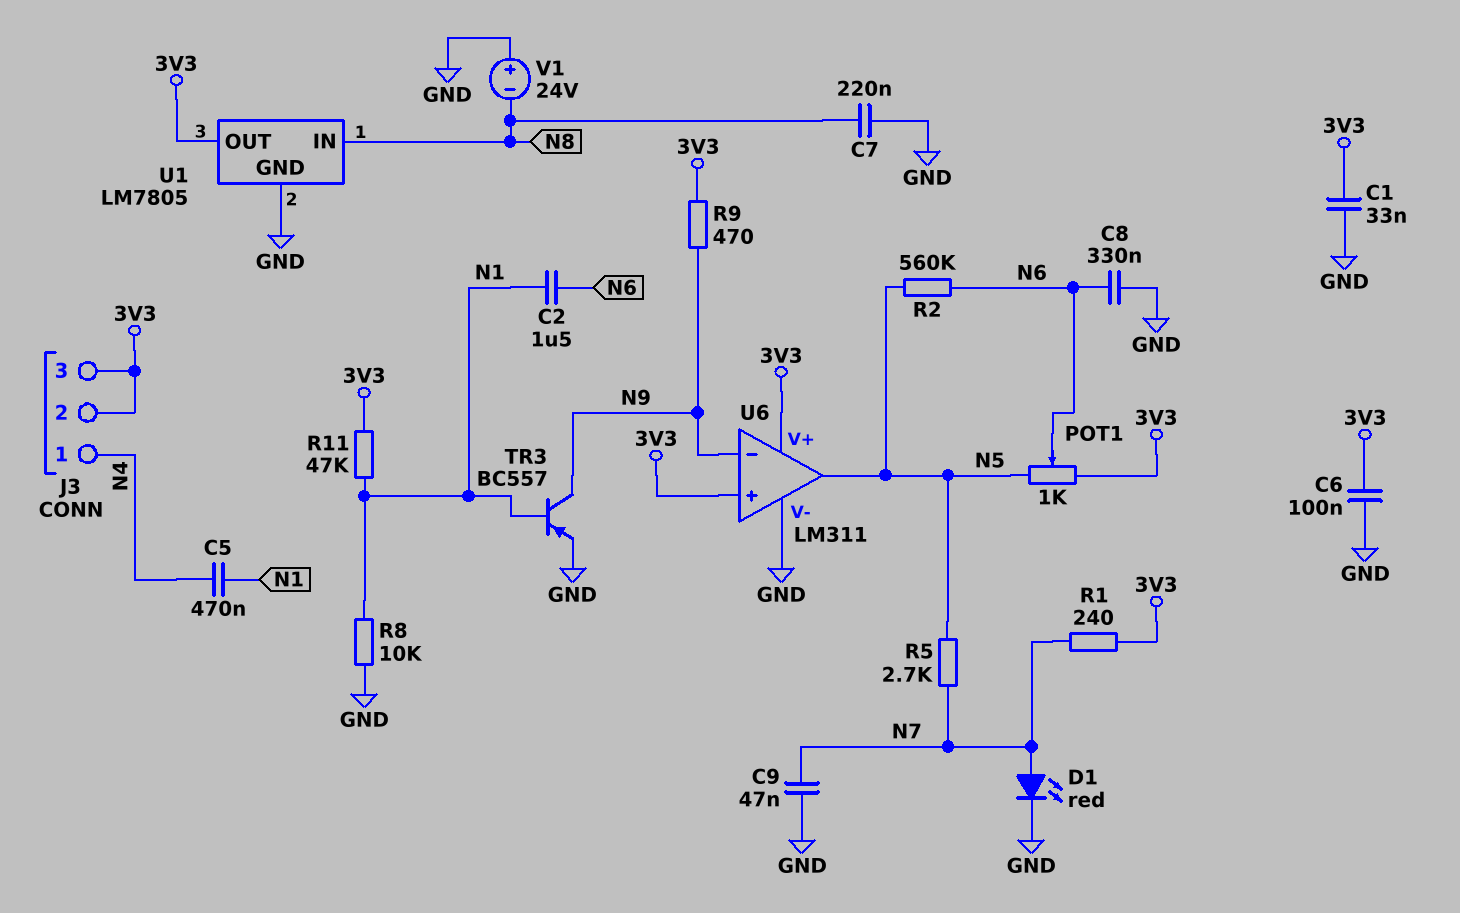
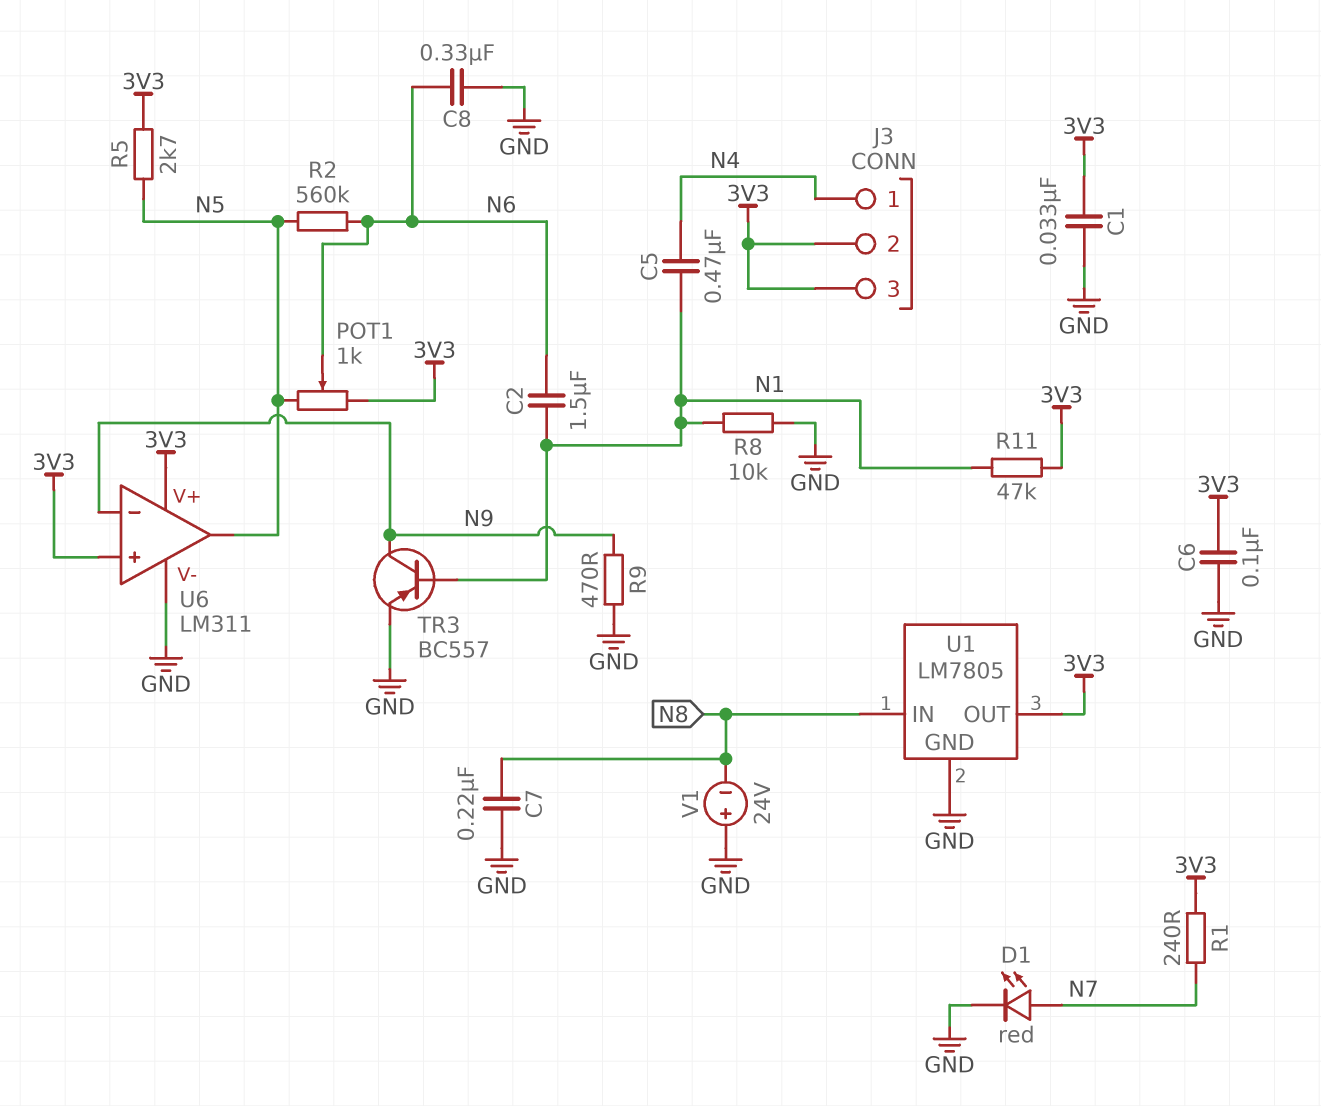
C9: 47nF (GND, N7) -> none
R5: 2.7k (N5, N7) -> 2.7k (3V3, N5)
R9: 470 (3V3, N9) -> 470 (GND, N9)

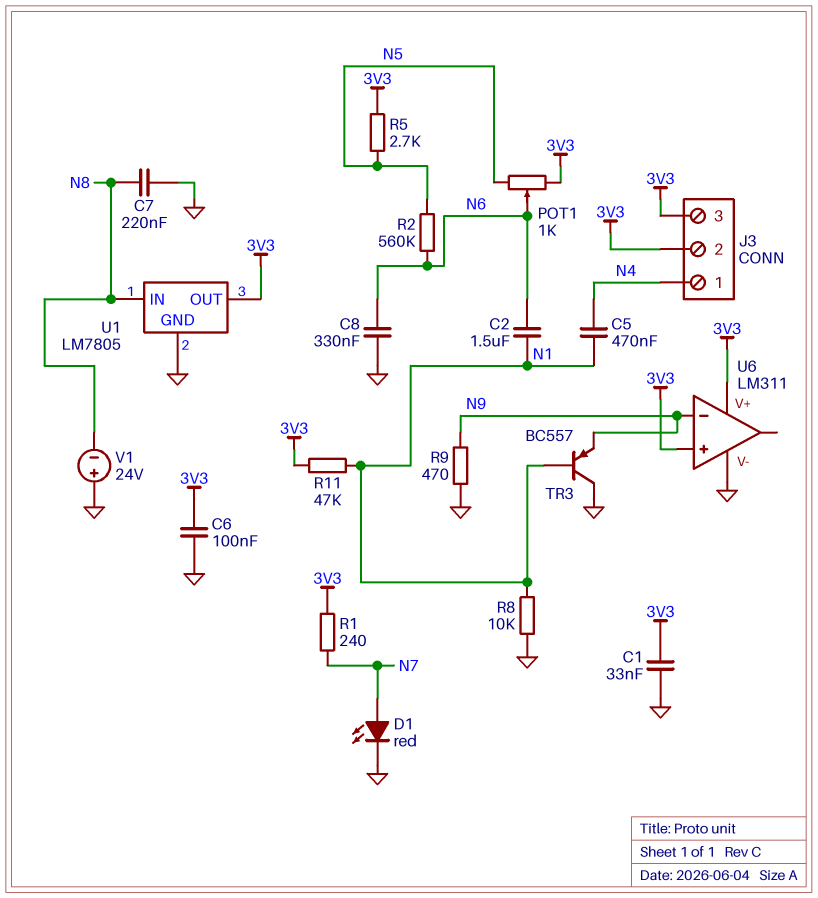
TR3: PNP BC557 (B N1, C N9, E GND) -> PNP BC557 (B N1, C GND, E N9)
U6 pin out: N5 -> none

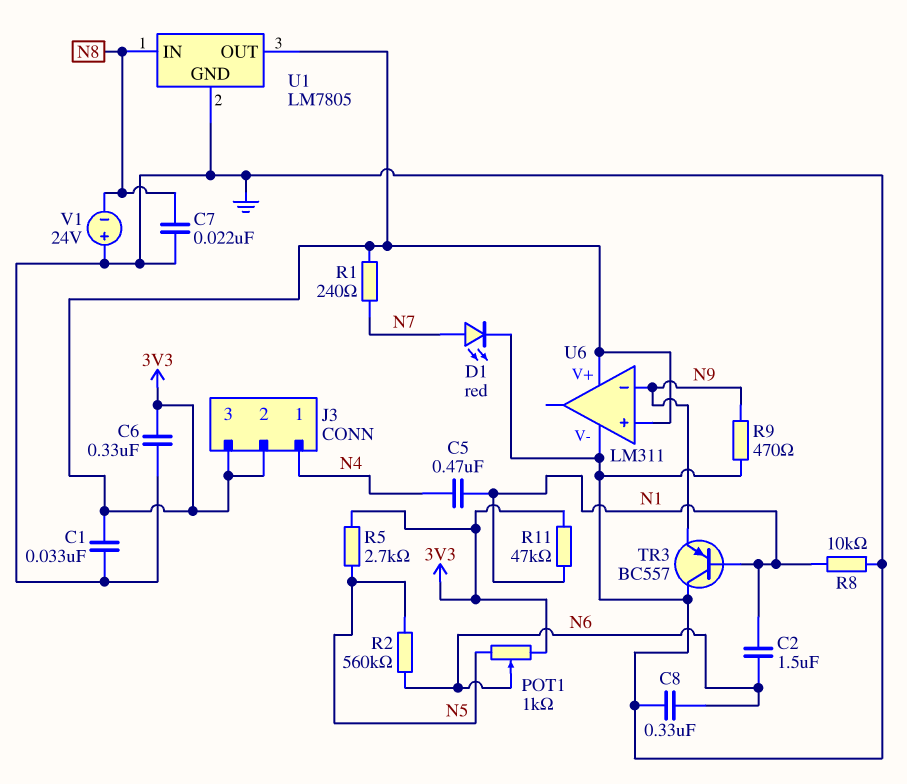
C6: 100nF (3V3, GND) -> 330nF (3V3, GND)
C7: 220nF (GND, N8) -> 22nF (GND, N8)

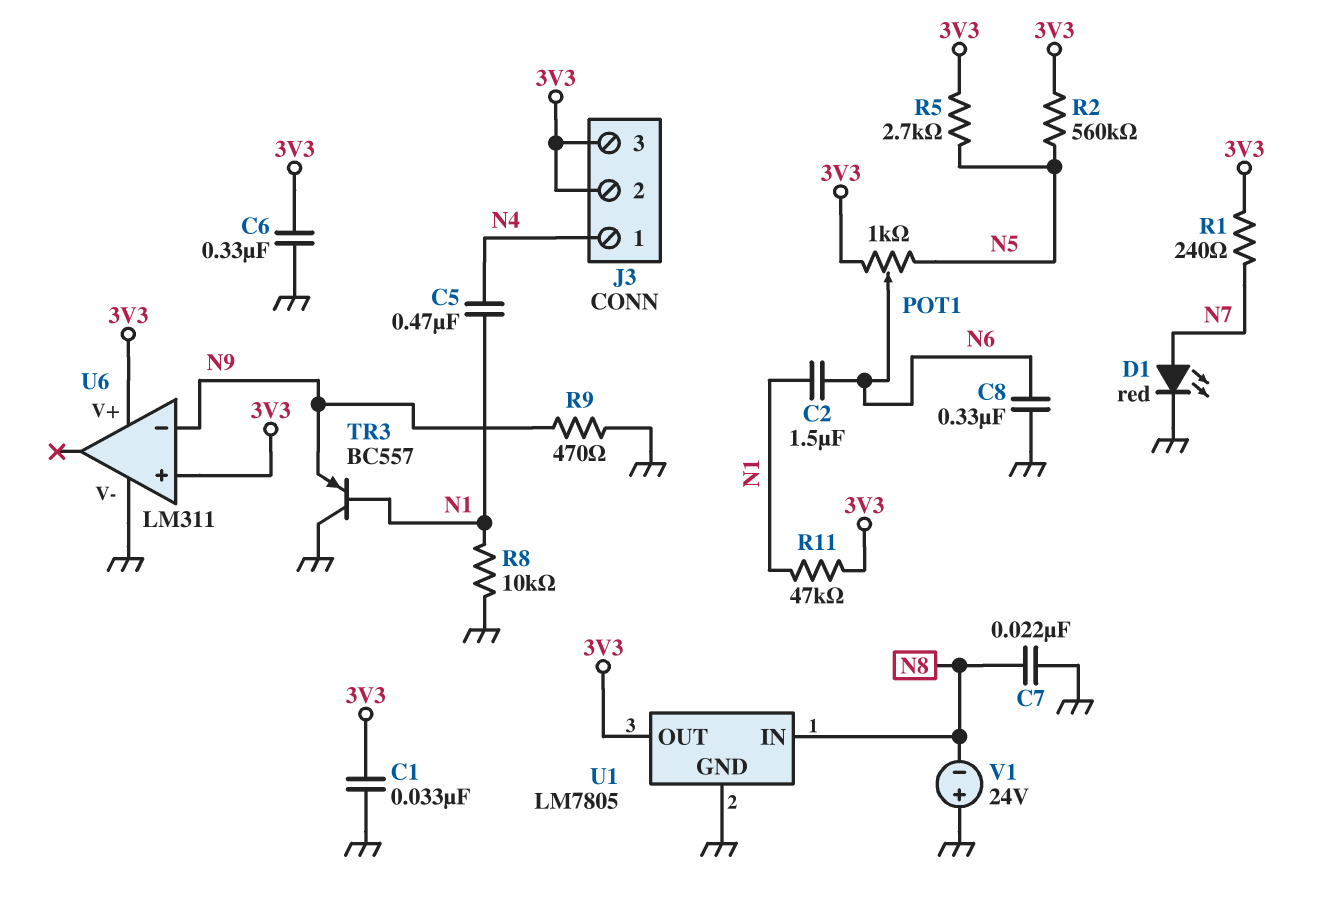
R2: 560k (N5, N6) -> 560k (3V3, N5)

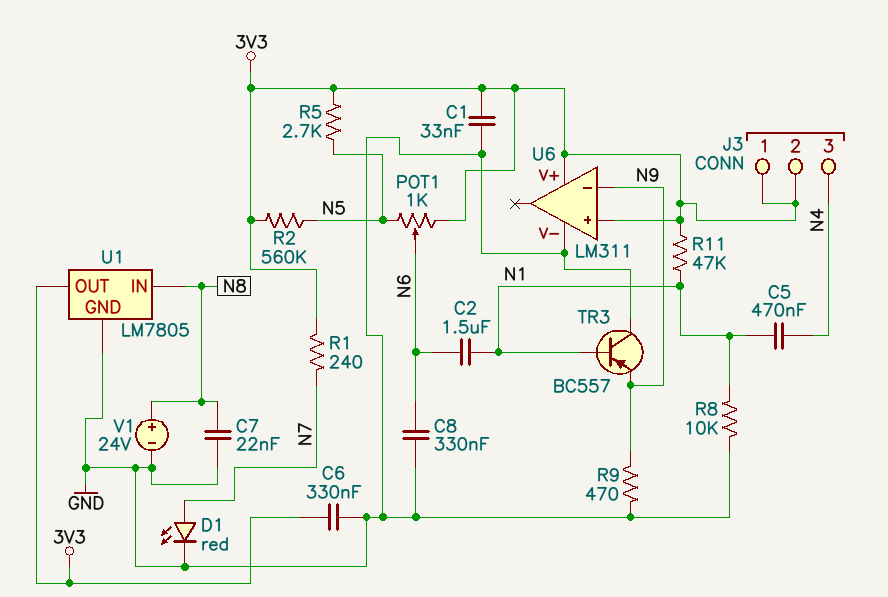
J3 pin 1: N4 -> 3V3
J3 pin 3: 3V3 -> N4
V1: 24V (plus GND, minus N8) -> 24V (plus N8, minus GND)

